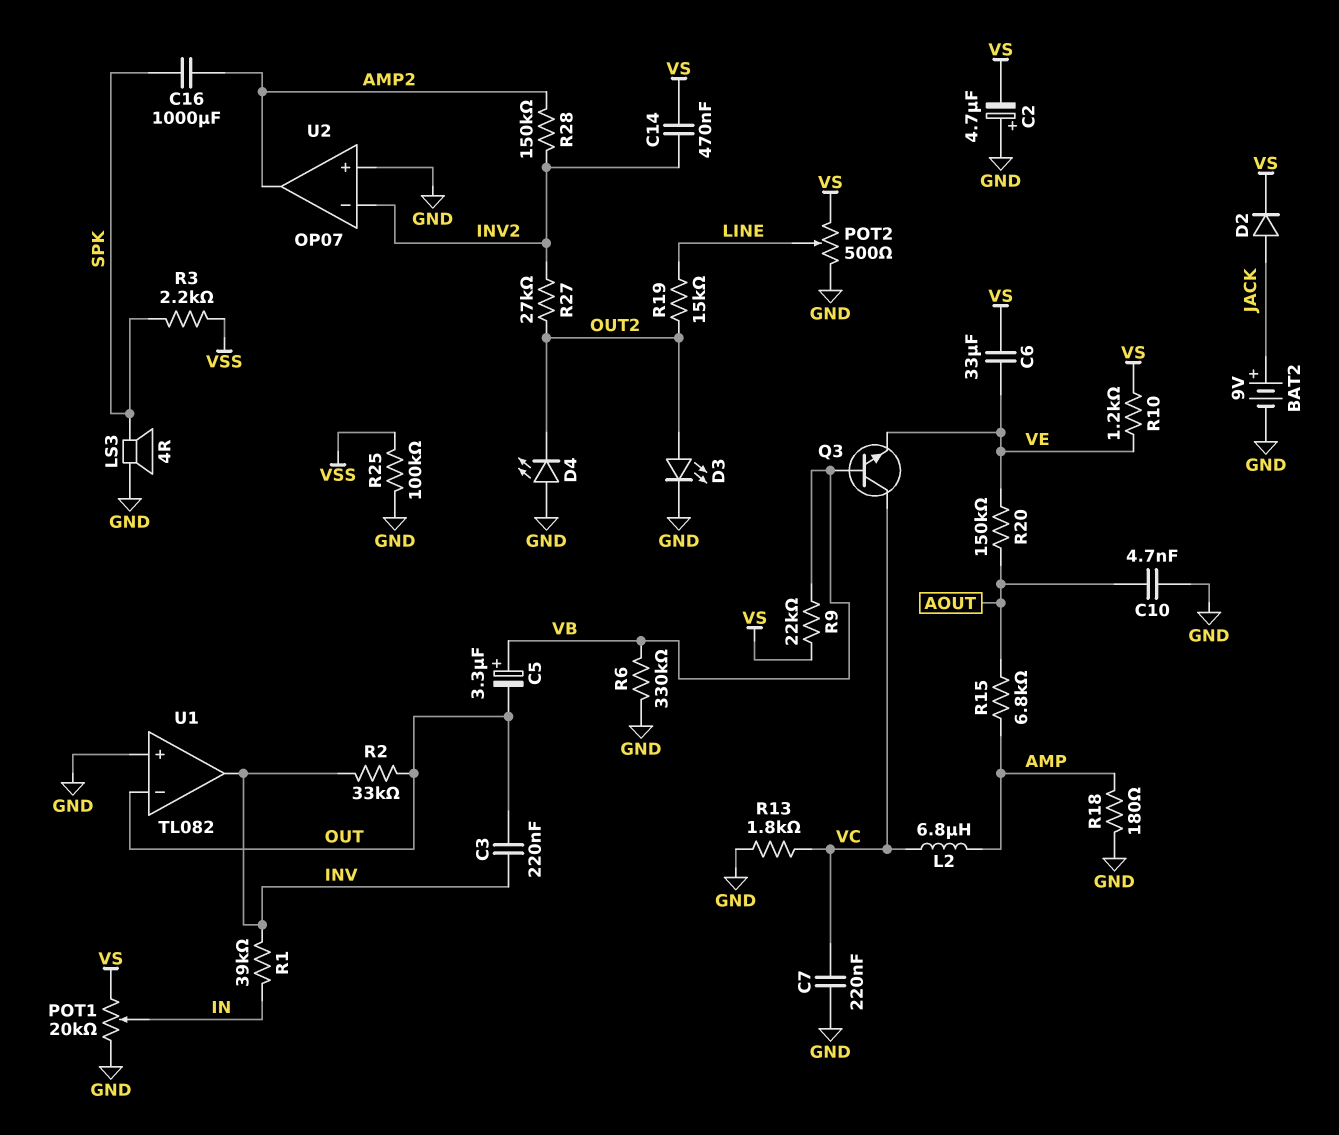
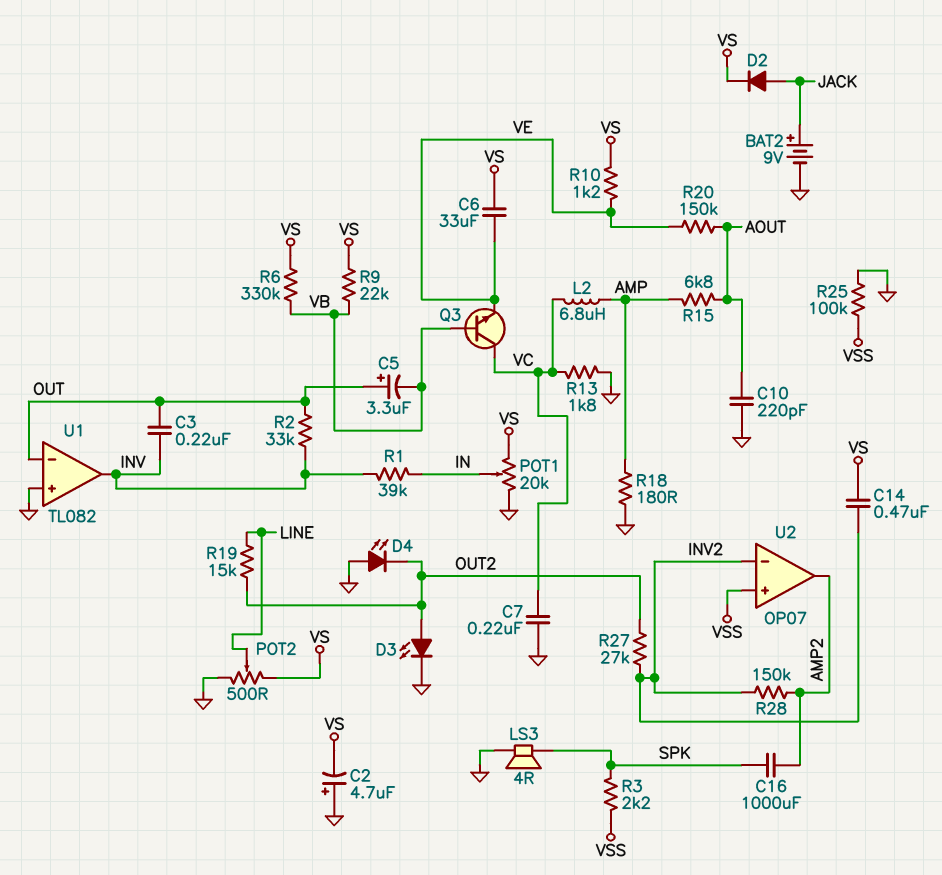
C5: 3.3uF (plus VB, minus OUT) -> 3.3uF (plus OUT, minus VB)
C10: 4.7nF (AOUT, GND) -> 220pF (AOUT, GND)
R6: 330k (GND, VB) -> 330k (VB, VS)
U2 pin in+: GND -> VSS

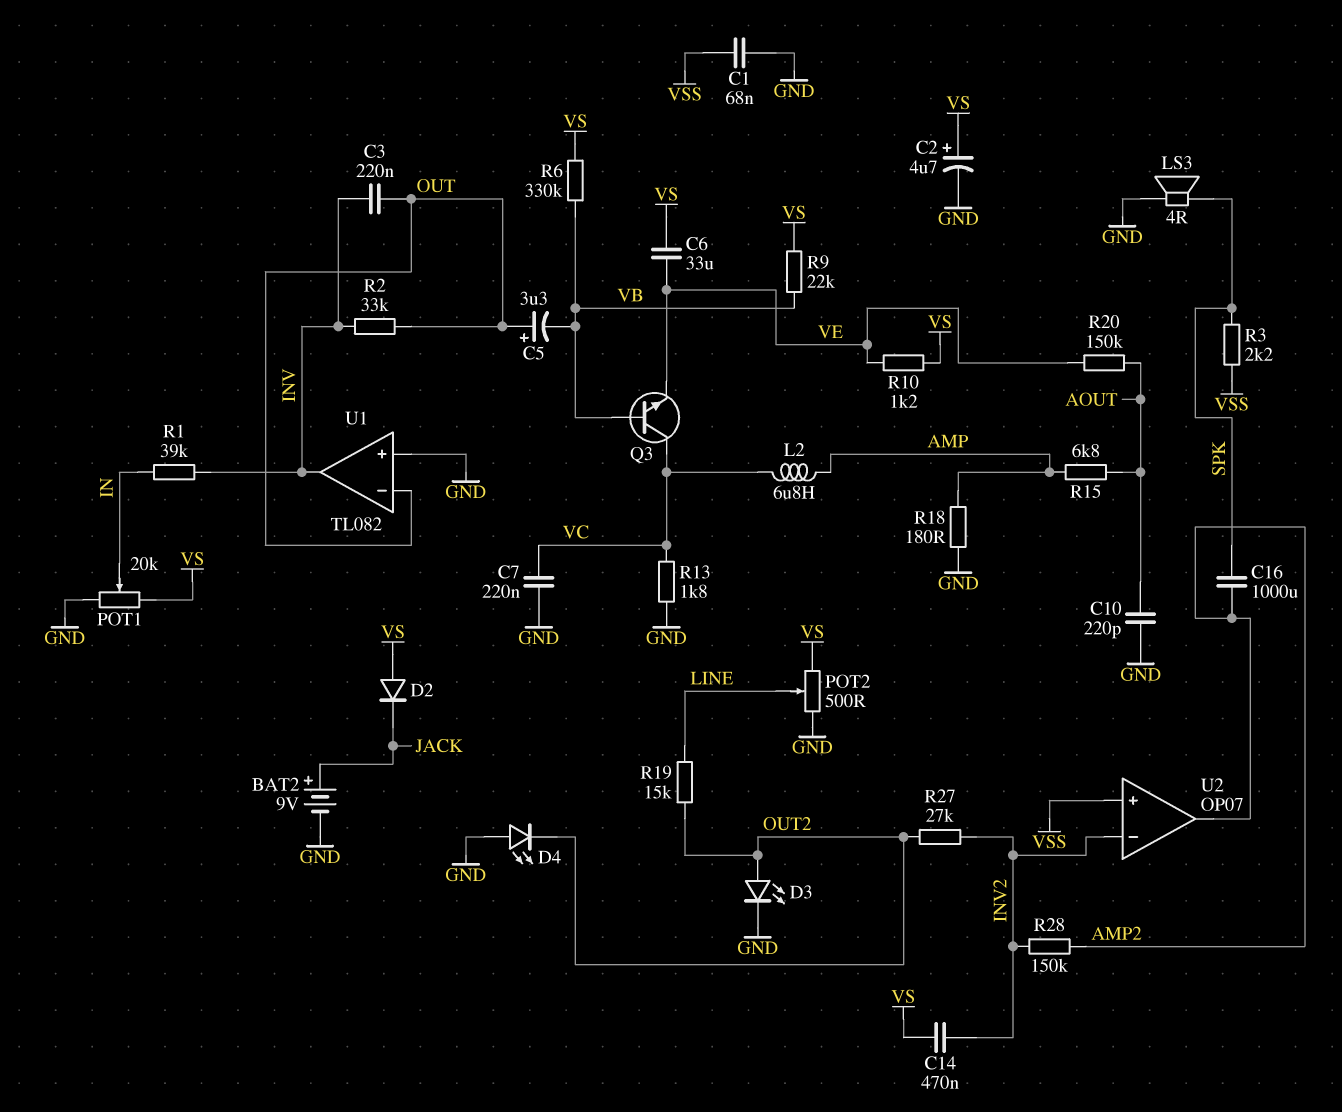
C1: none -> 68nF (GND, VSS)
C2: 4.7uF (plus GND, minus VS) -> 4.7uF (plus VS, minus GND)
D2: diode (A JACK, K VS) -> diode (A VS, K JACK)
R25: 100k (GND, VSS) -> none

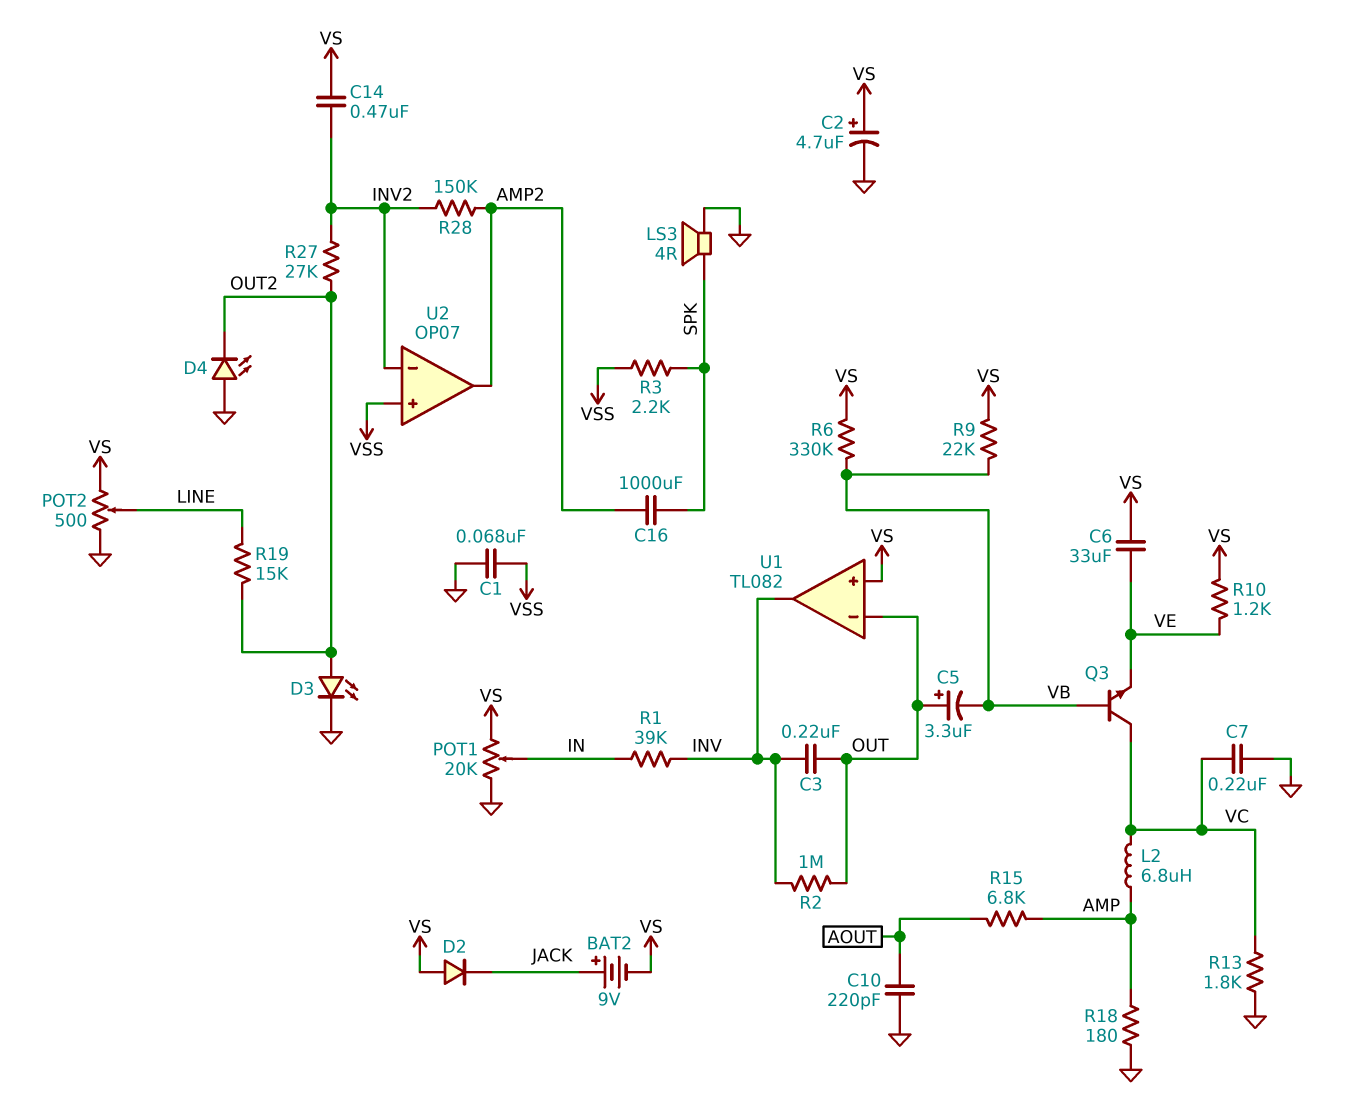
BAT2: 9V (plus JACK, minus GND) -> 9V (plus JACK, minus VS)
R2: 33k (INV, OUT) -> 1M (INV, OUT)
R20: 150k (AOUT, VE) -> none
U1 pin in+: GND -> VS

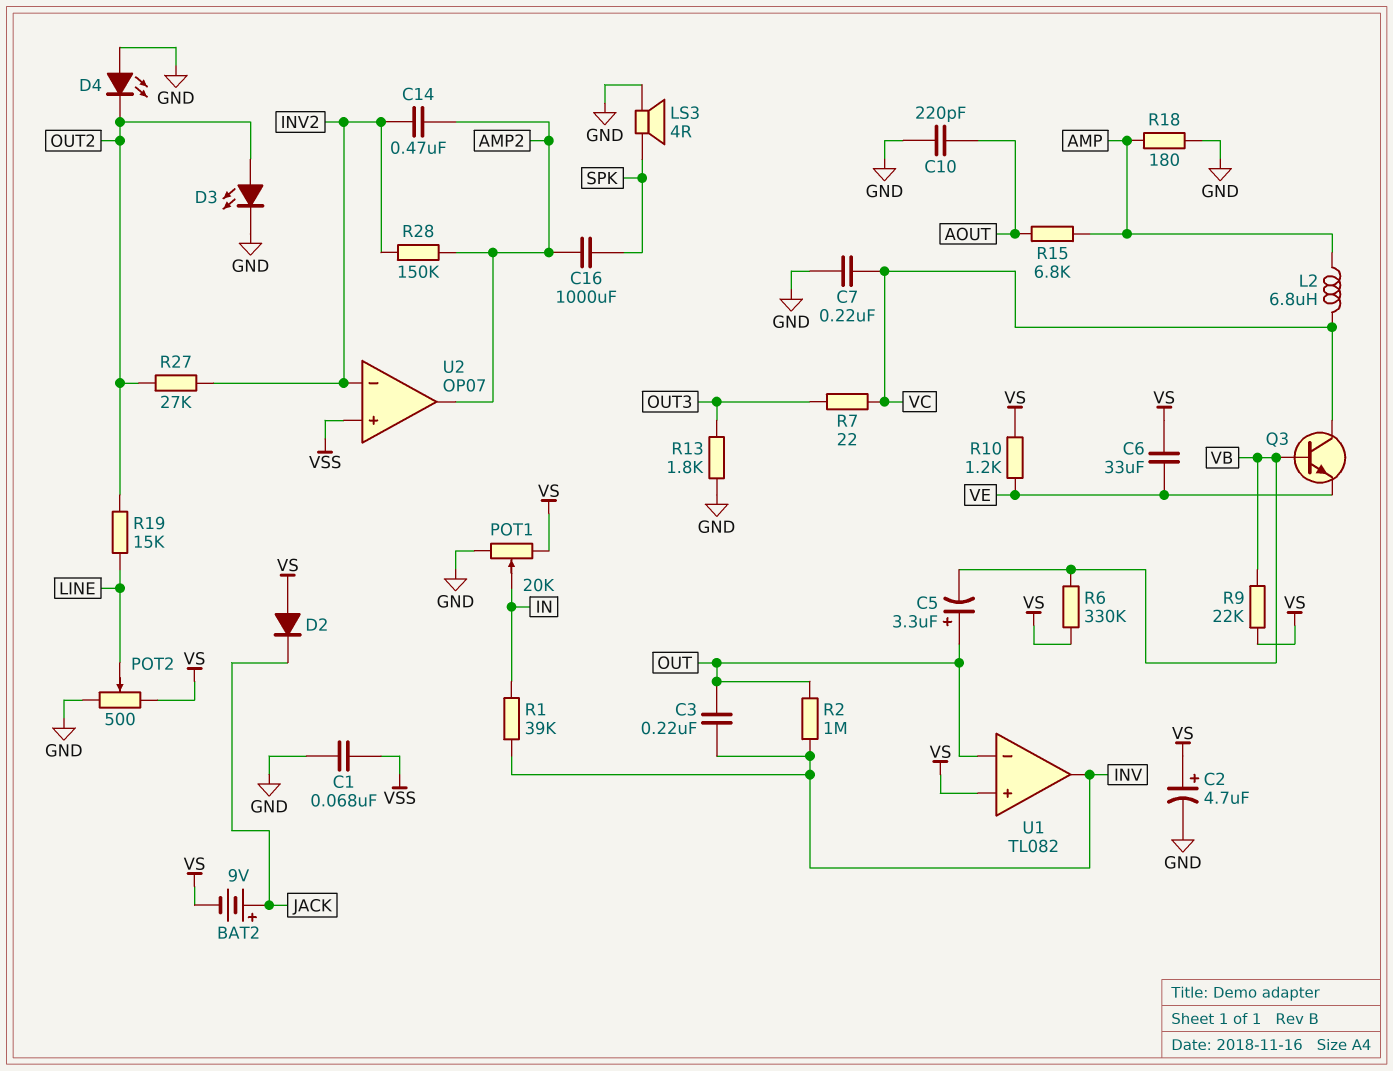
C14: 470nF (INV2, VS) -> 470nF (AMP2, INV2)
R3: 2.2k (SPK, VSS) -> none
R7: none -> 22 (OUT3, VC)
R13: 1.8k (GND, VC) -> 1.8k (GND, OUT3)

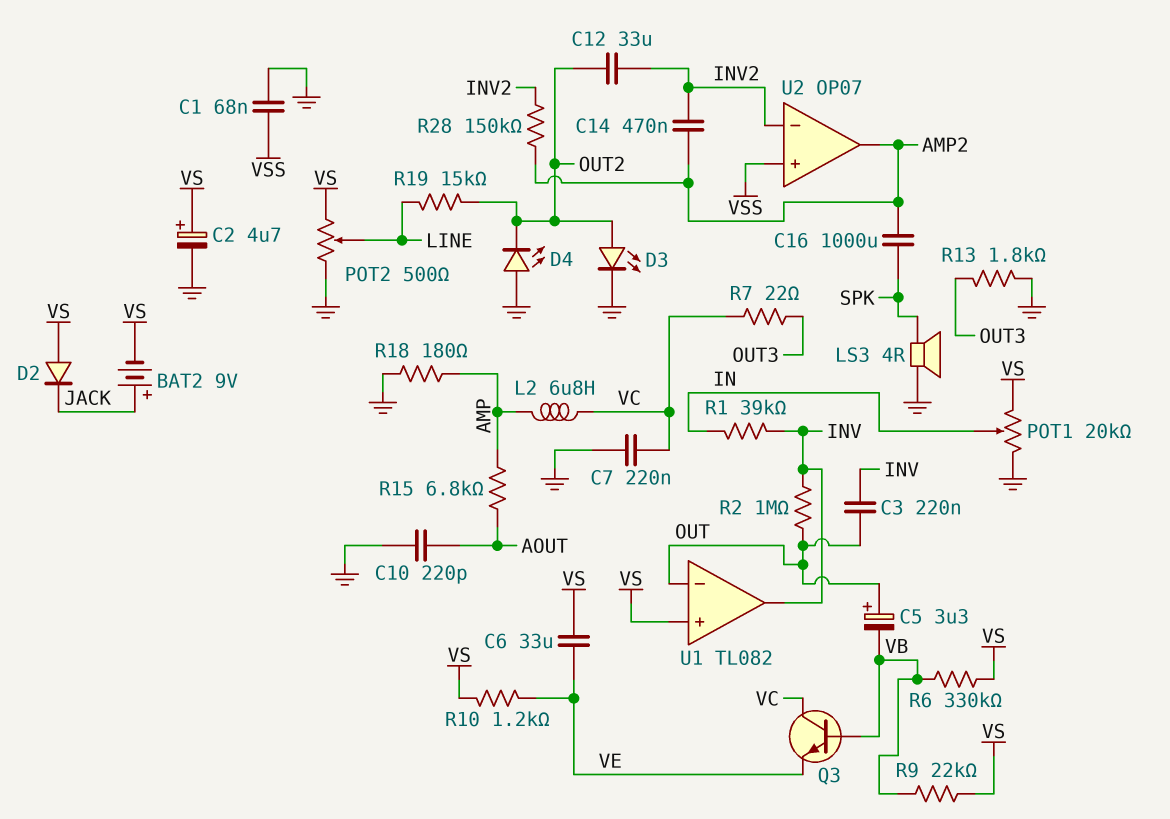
C12: none -> 33uF (INV2, OUT2)
R27: 27k (INV2, OUT2) -> none

